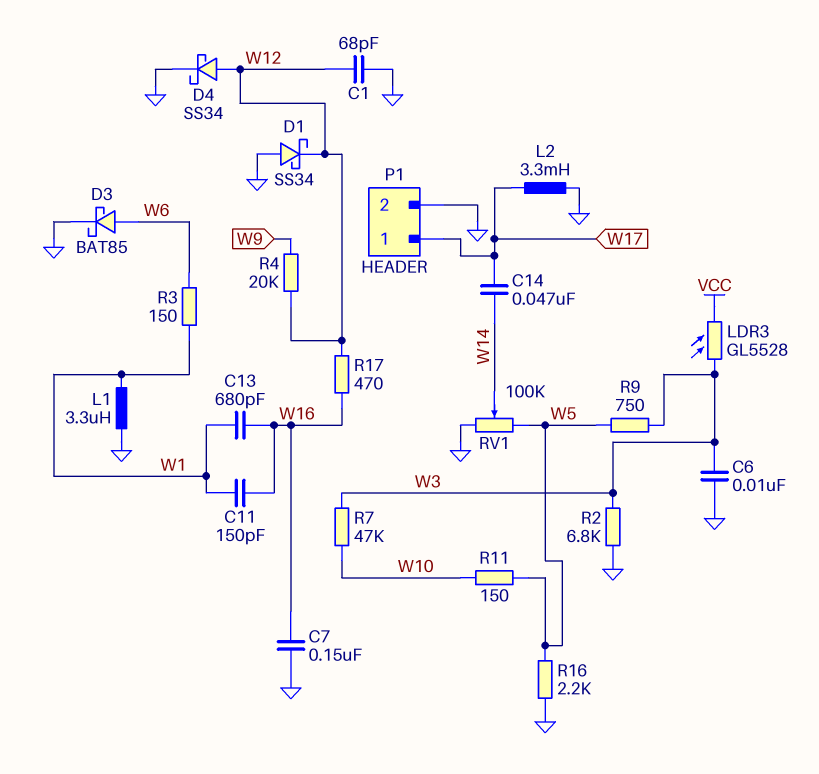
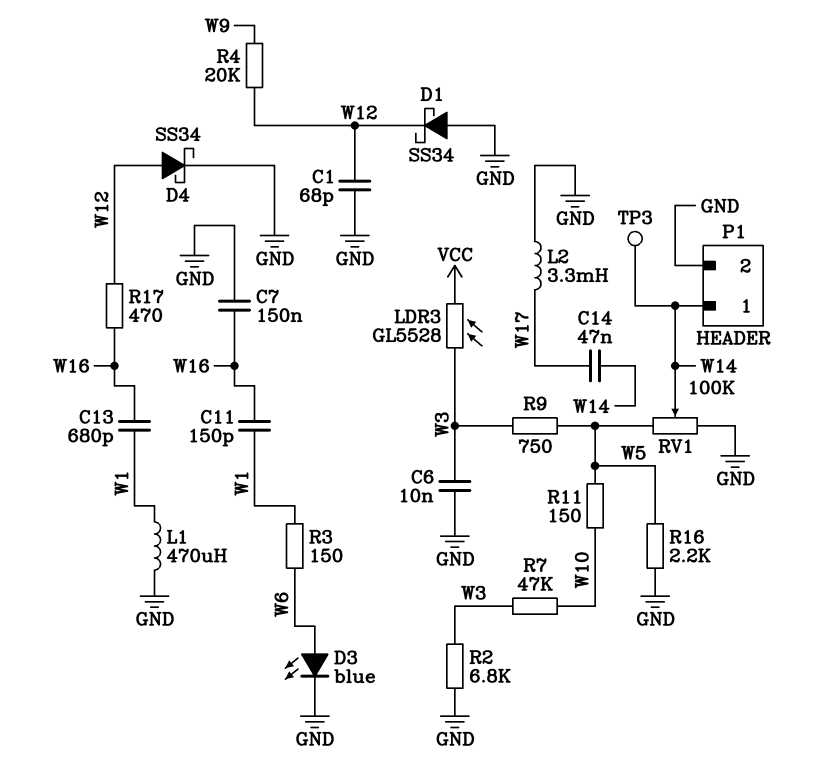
D3: schottky BAT85 (A W6, K GND) -> LED blue (A W6, K GND)
L1: 3.3uH (GND, W1) -> 470uH (GND, W1)
P1 pin 1: W17 -> W14
TP3: none -> test point (W14)

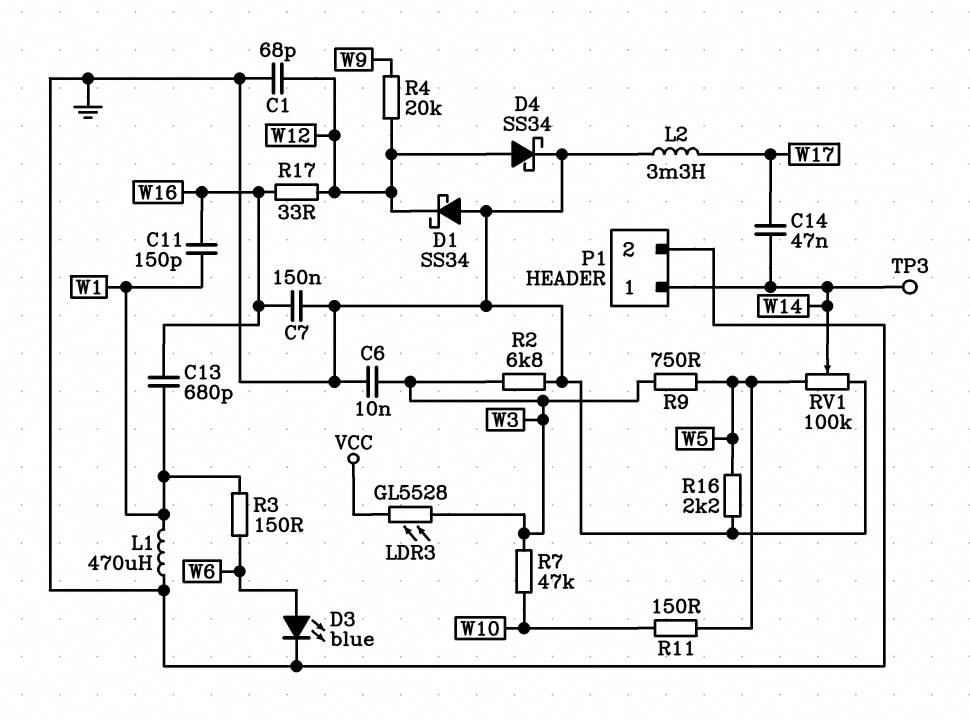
R17: 470 (W12, W16) -> 33 (W12, W16)

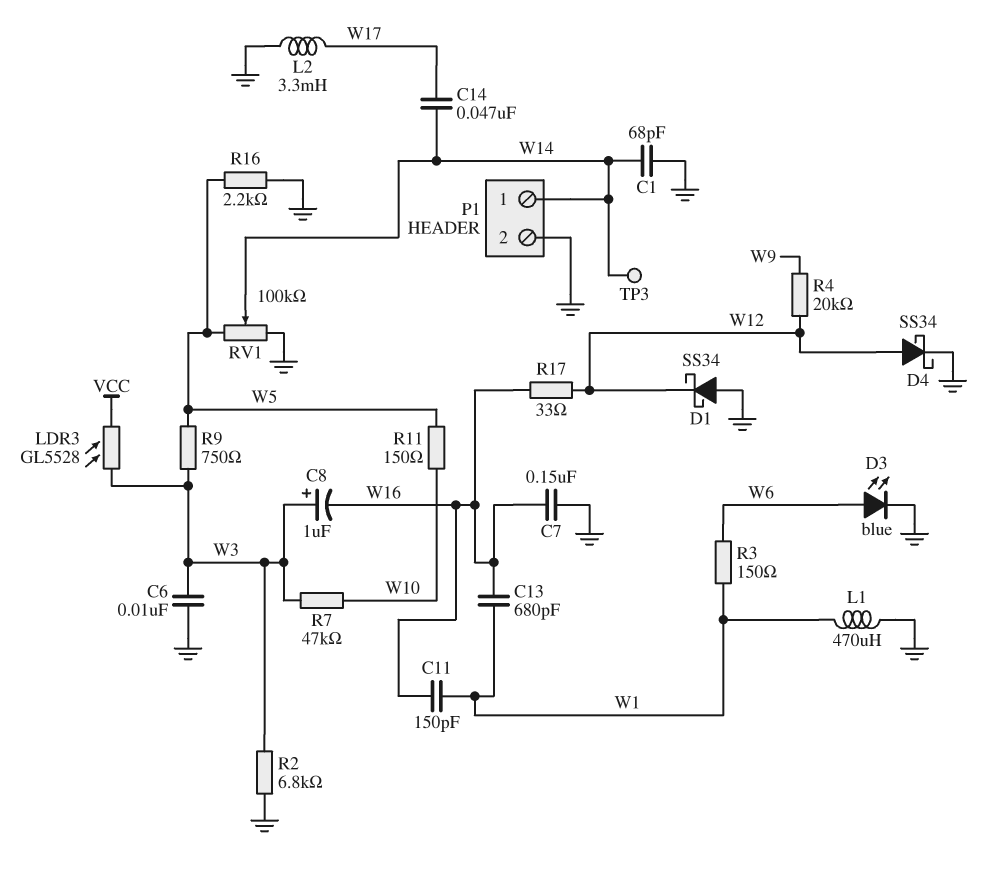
C1: 68pF (GND, W12) -> 68pF (GND, W14)
C8: none -> 1uF (plus W3, minus W16)

